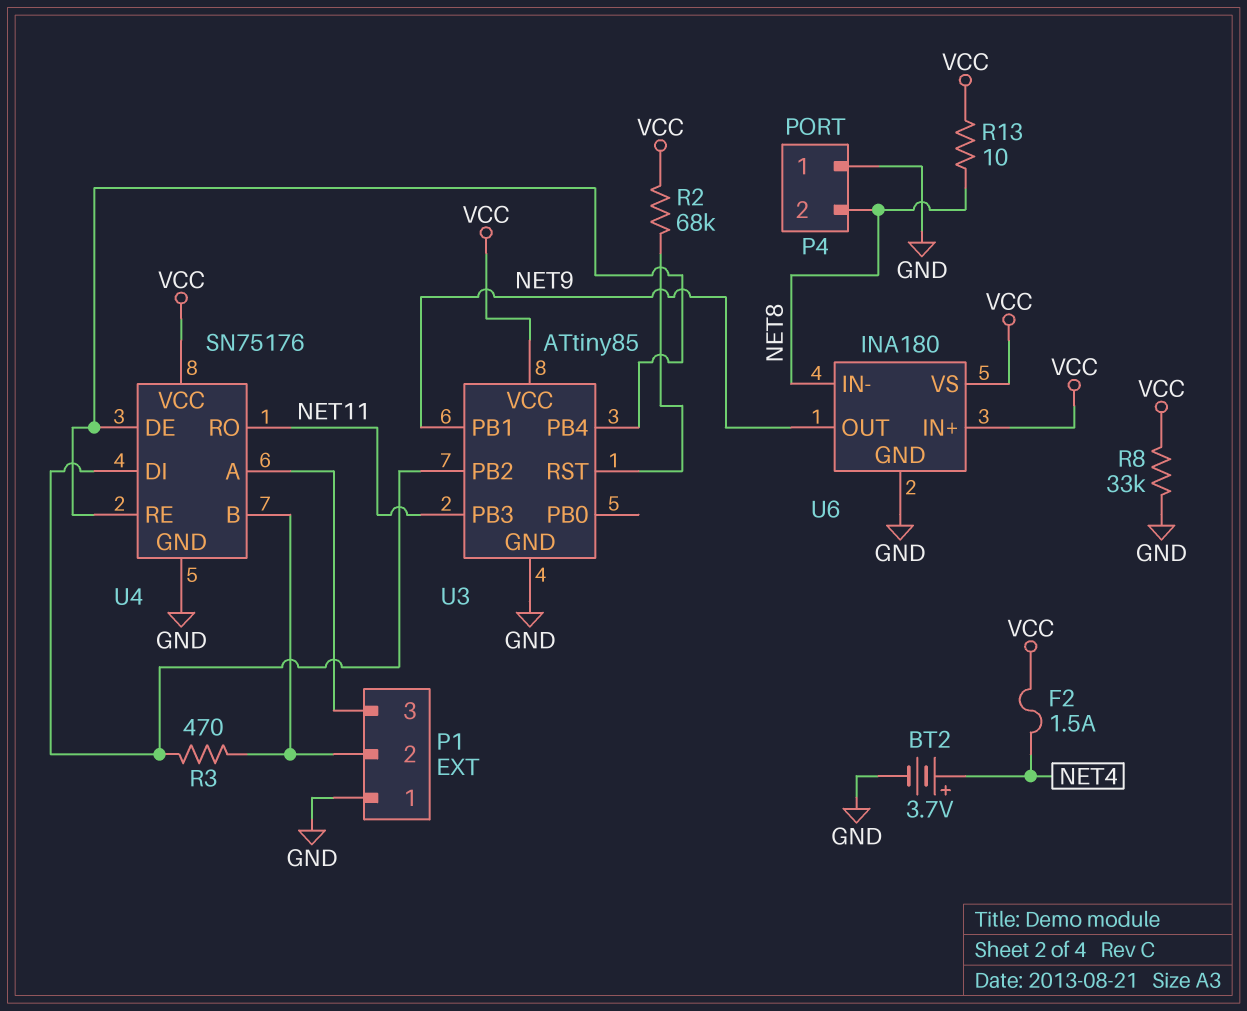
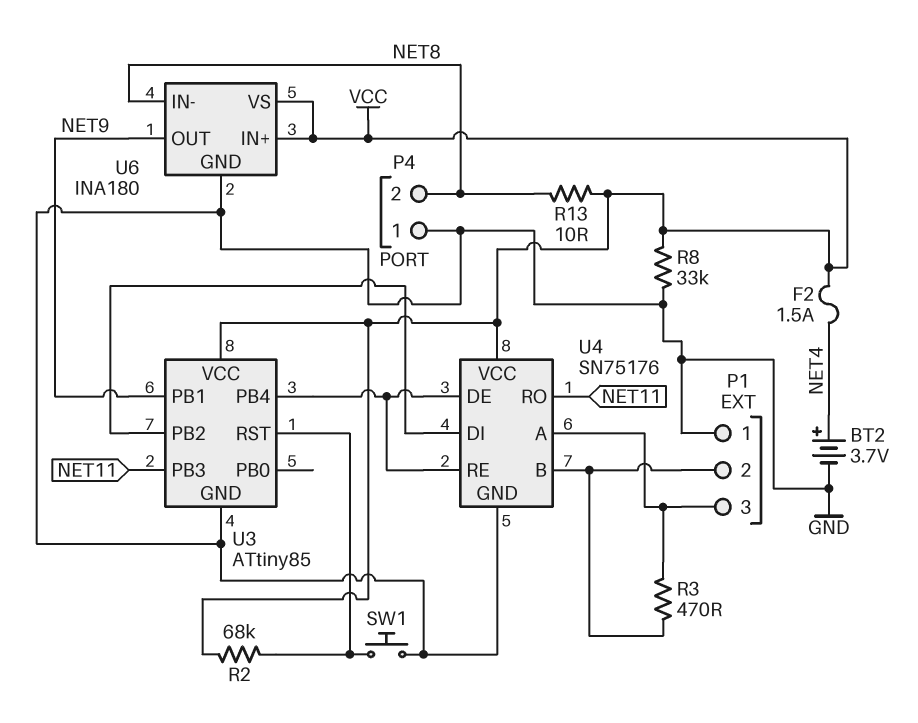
R3: 470 (P1/2, U3/PB2) -> 470 (P1/2, P1/3)
SW1: none -> button (GND, U3/RST)

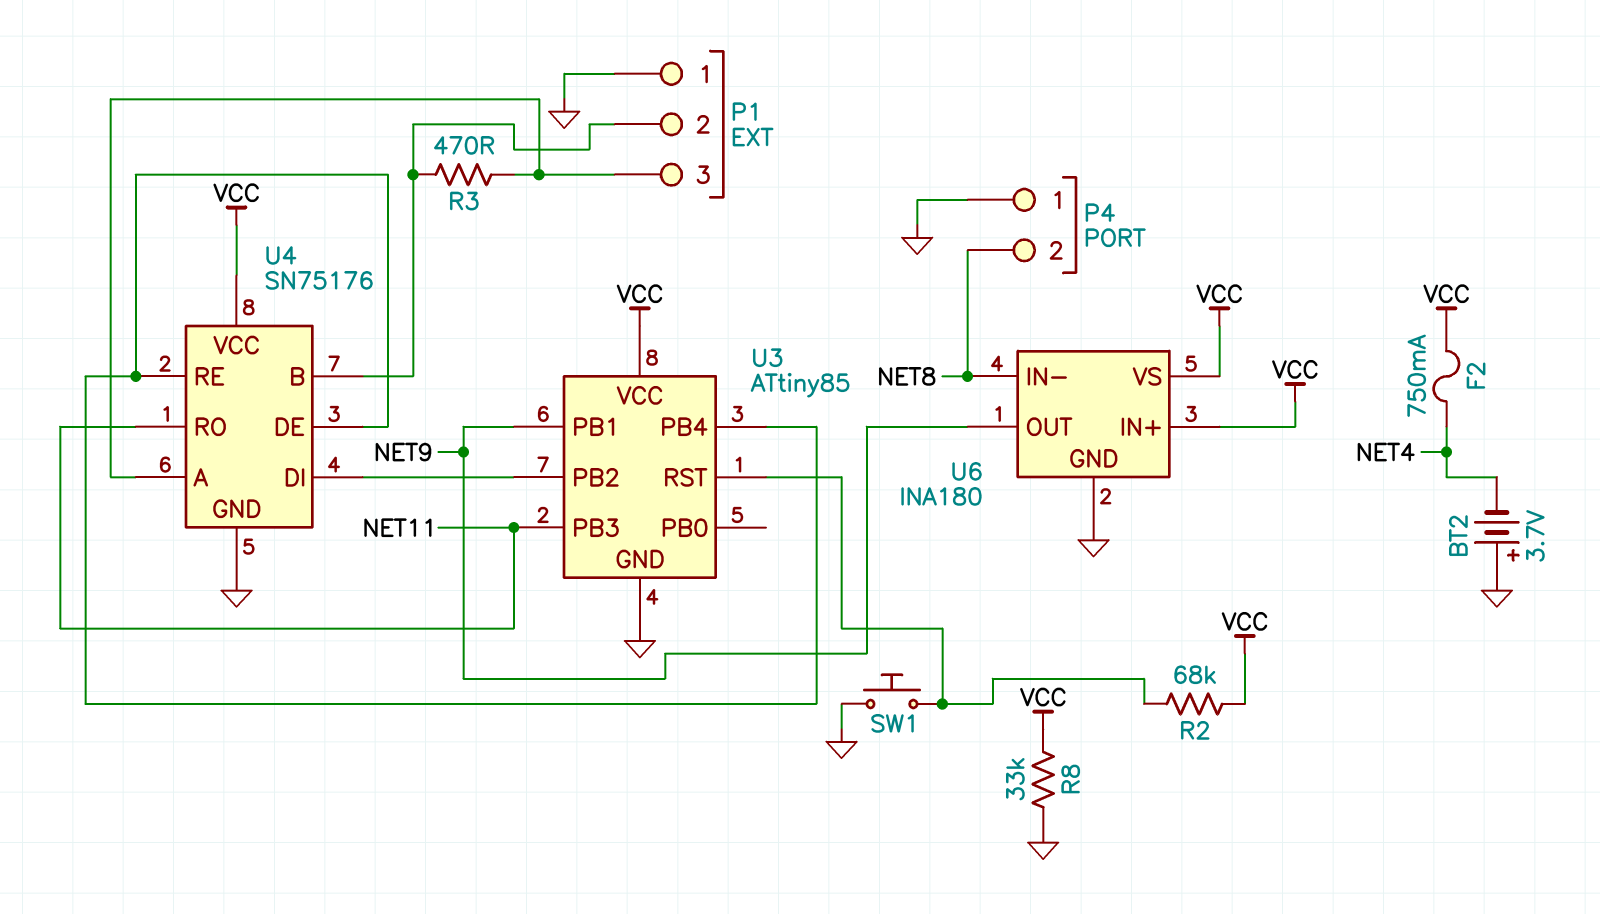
BT2: 3.7V (plus NET4, minus GND) -> 3.7V (plus GND, minus NET4)
F2: 1.5A (NET4, VCC) -> 750mA (NET4, VCC)
R13: 10 (NET8, VCC) -> none

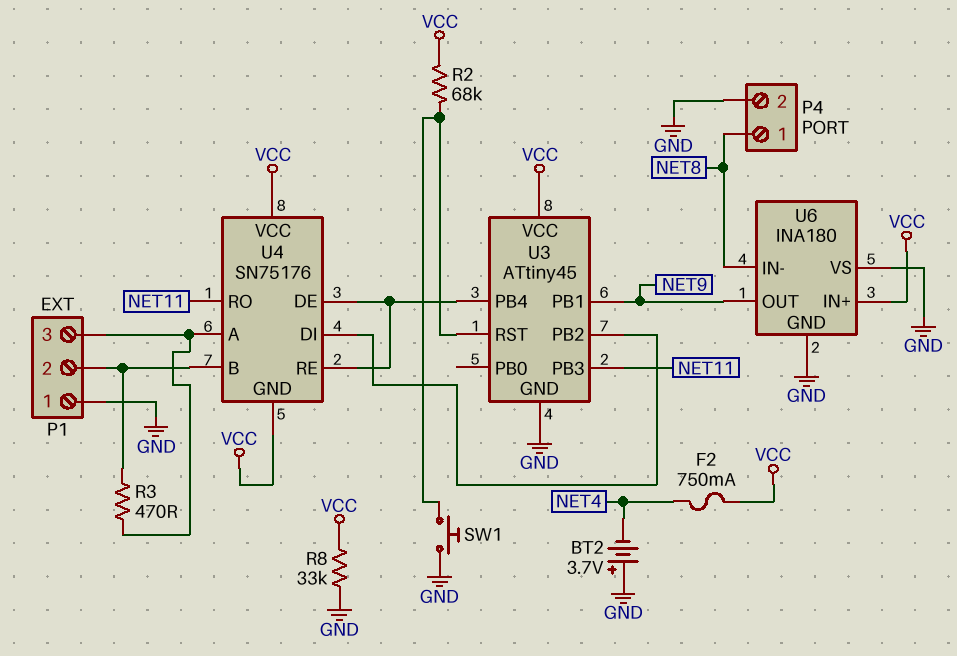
P4 pin 1: GND -> NET8
P4 pin 2: NET8 -> GND
U3: ATtiny85 -> ATtiny45
U4 pin GND: GND -> VCC
U6 pin VS: VCC -> GND

